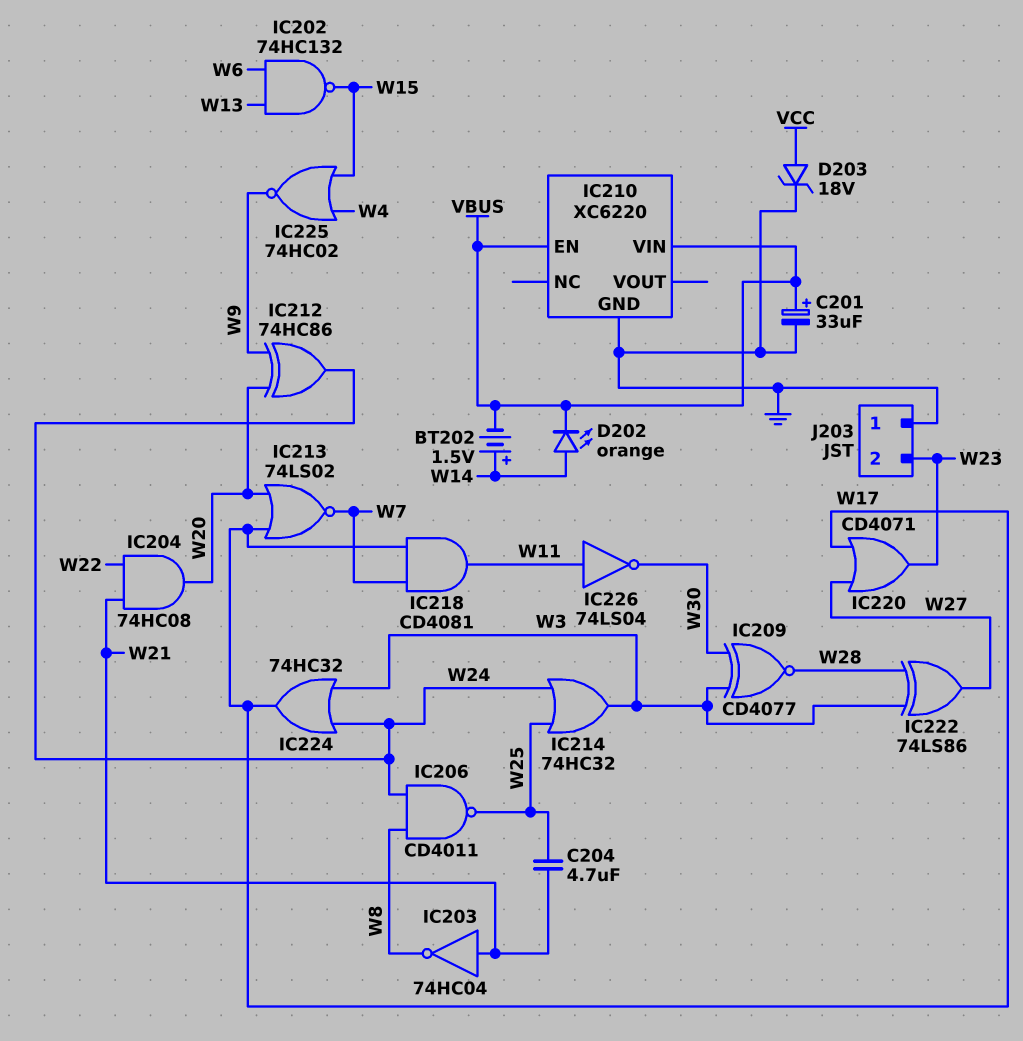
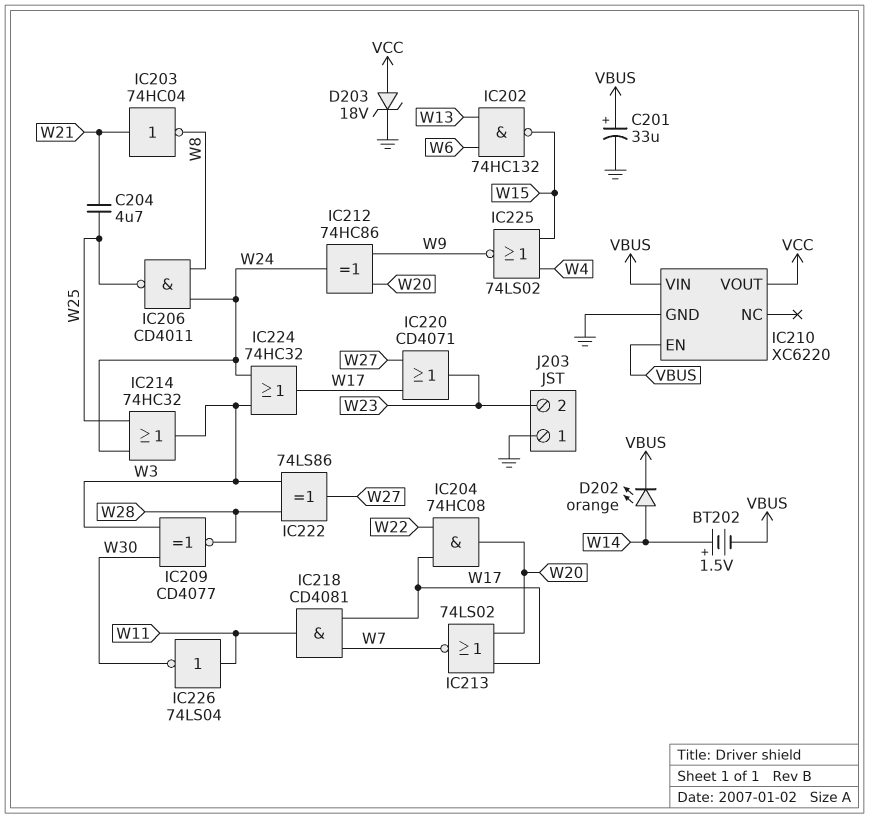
IC204: AND 74HC08 (in W21, in W22, out W20) -> AND 74HC08 (in W17, in W22, out W20)
IC210 pin VOUT: none -> VCC
IC225: NOR 74HC02 (in W4, in W15, out W9) -> NOR 74LS02 (in W4, in W15, out W9)

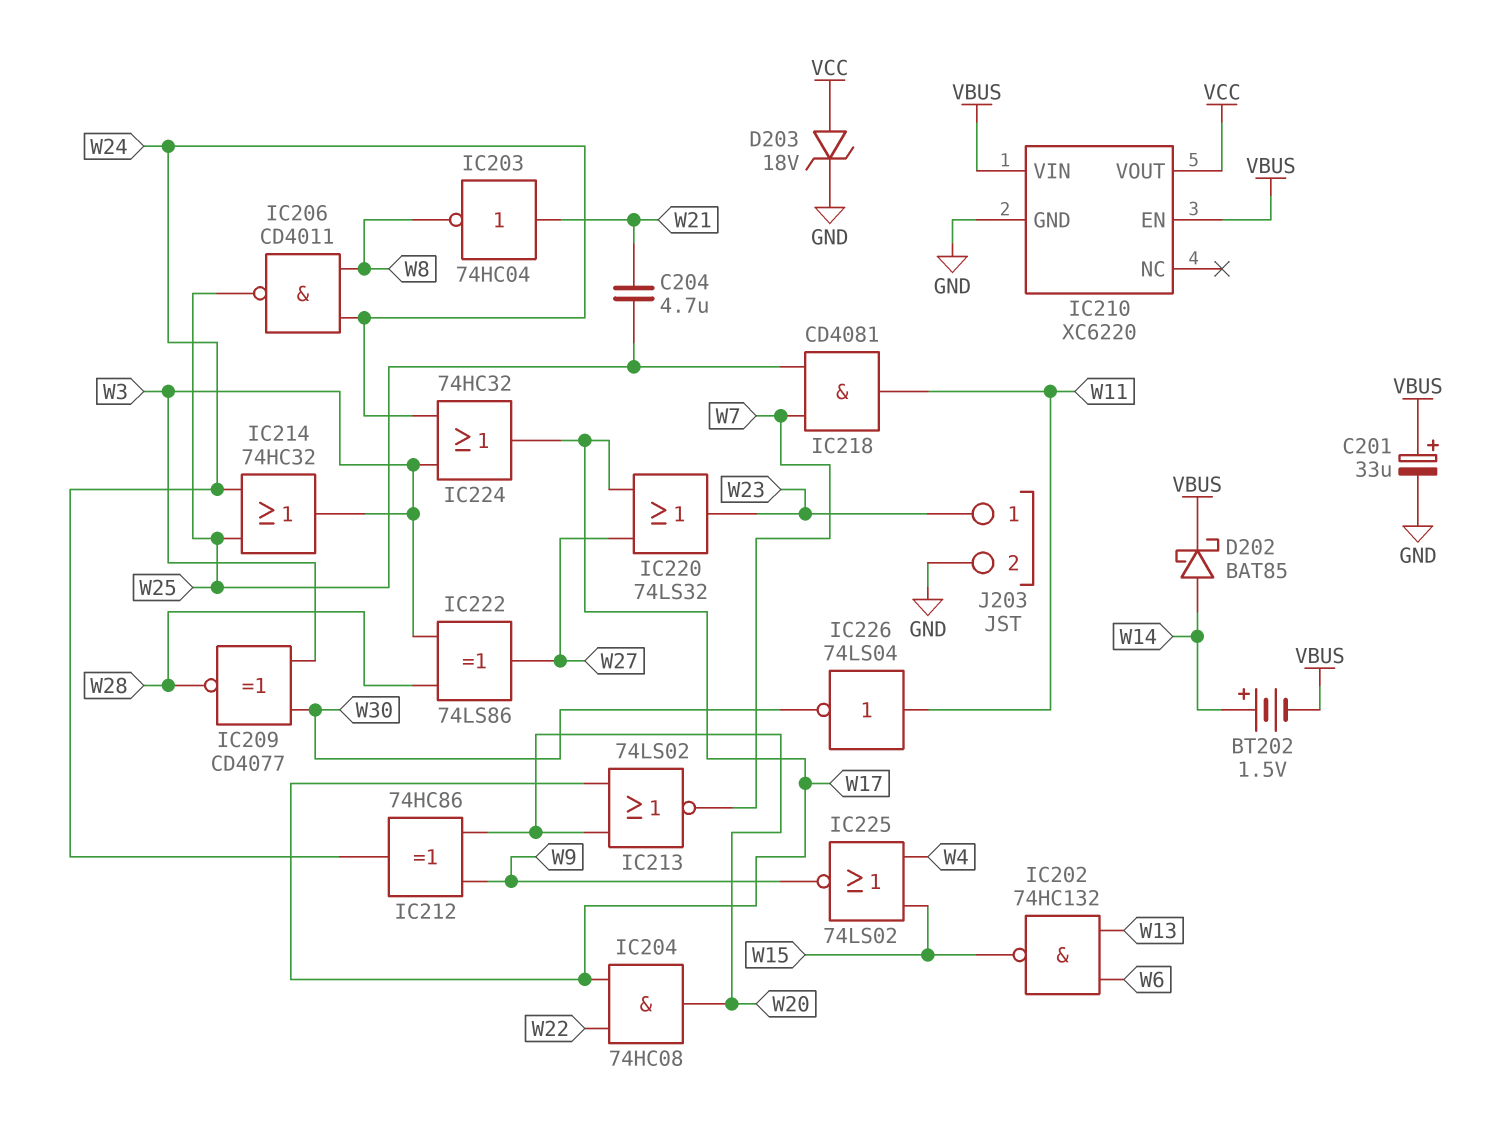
D202: LED orange (A W14, K VBUS) -> schottky BAT85 (A W14, K VBUS)
IC218: AND CD4081 (in W7, in W17, out W11) -> AND CD4081 (in W7, in W25, out W11)
IC220: OR CD4071 (in W17, in W27, out W23) -> OR 74LS32 (in W17, in W27, out W23)
J203 pin 1: GND -> W23
J203 pin 2: W23 -> GND

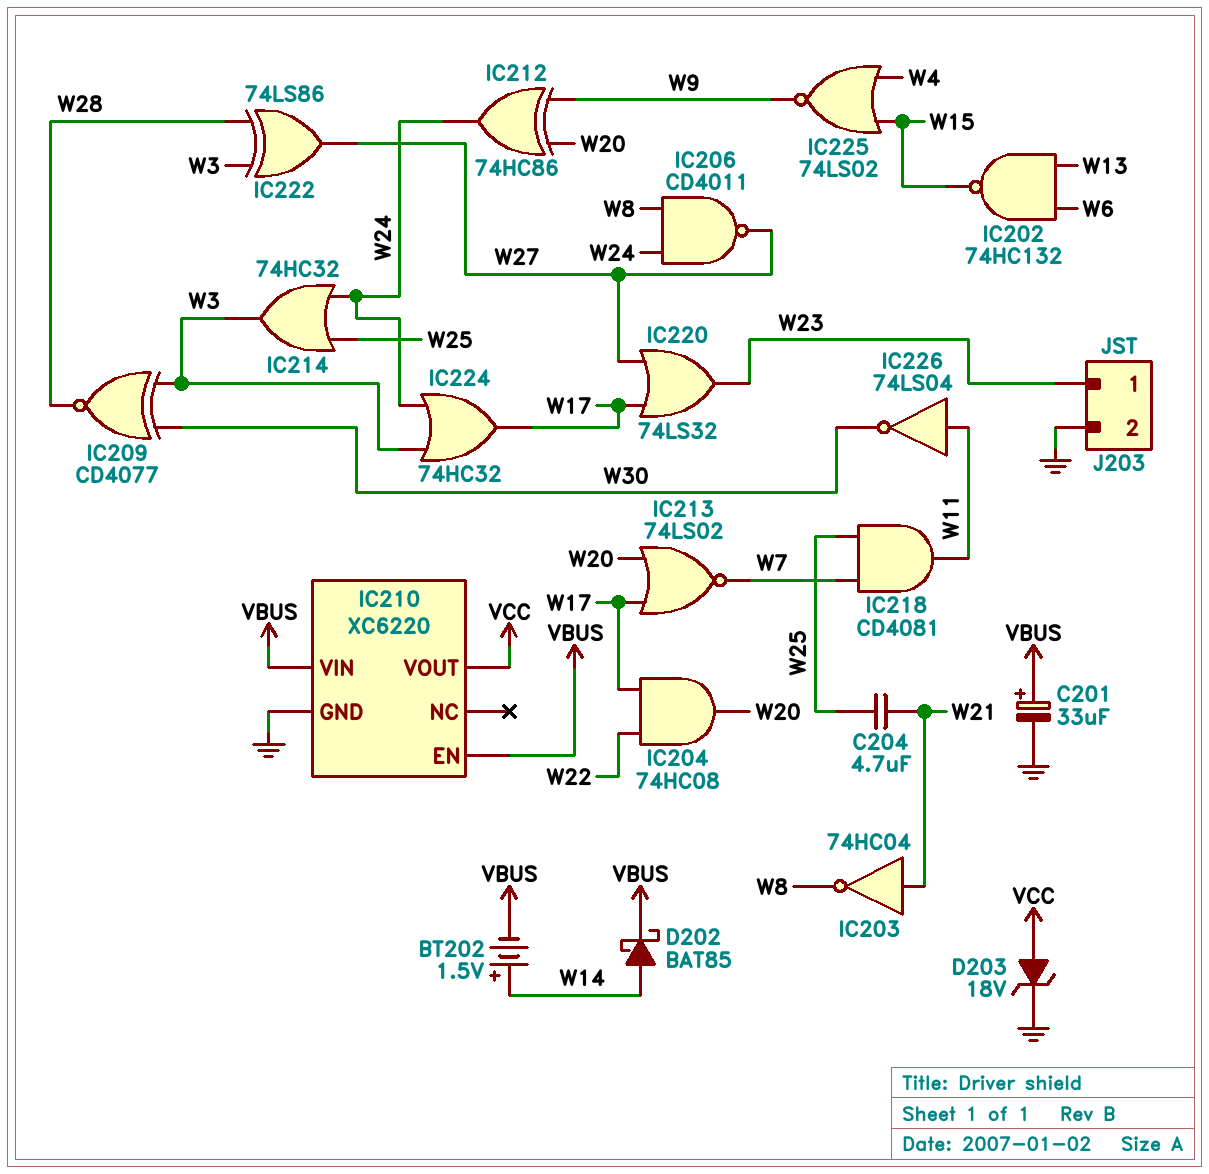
IC206: NAND CD4011 (in W8, in W24, out W25) -> NAND CD4011 (in W8, in W24, out W27)

